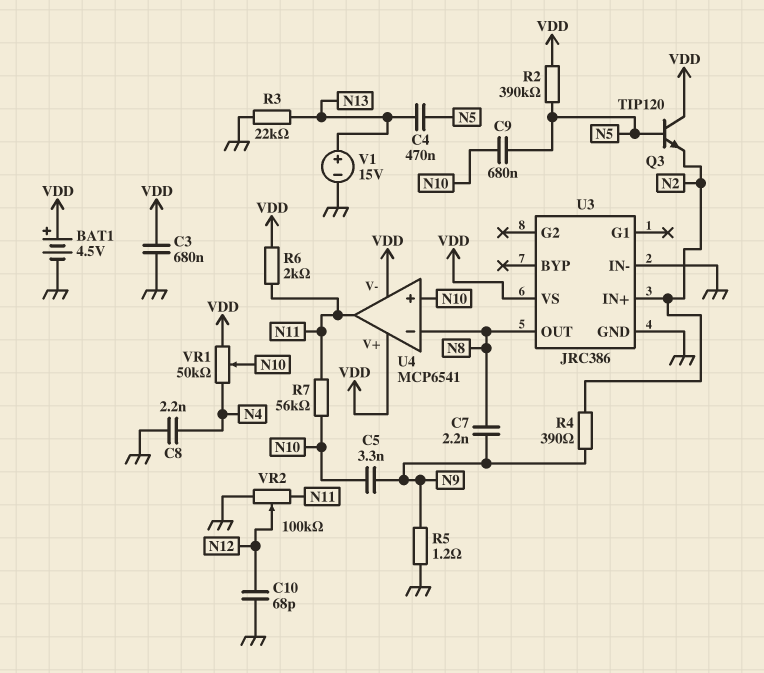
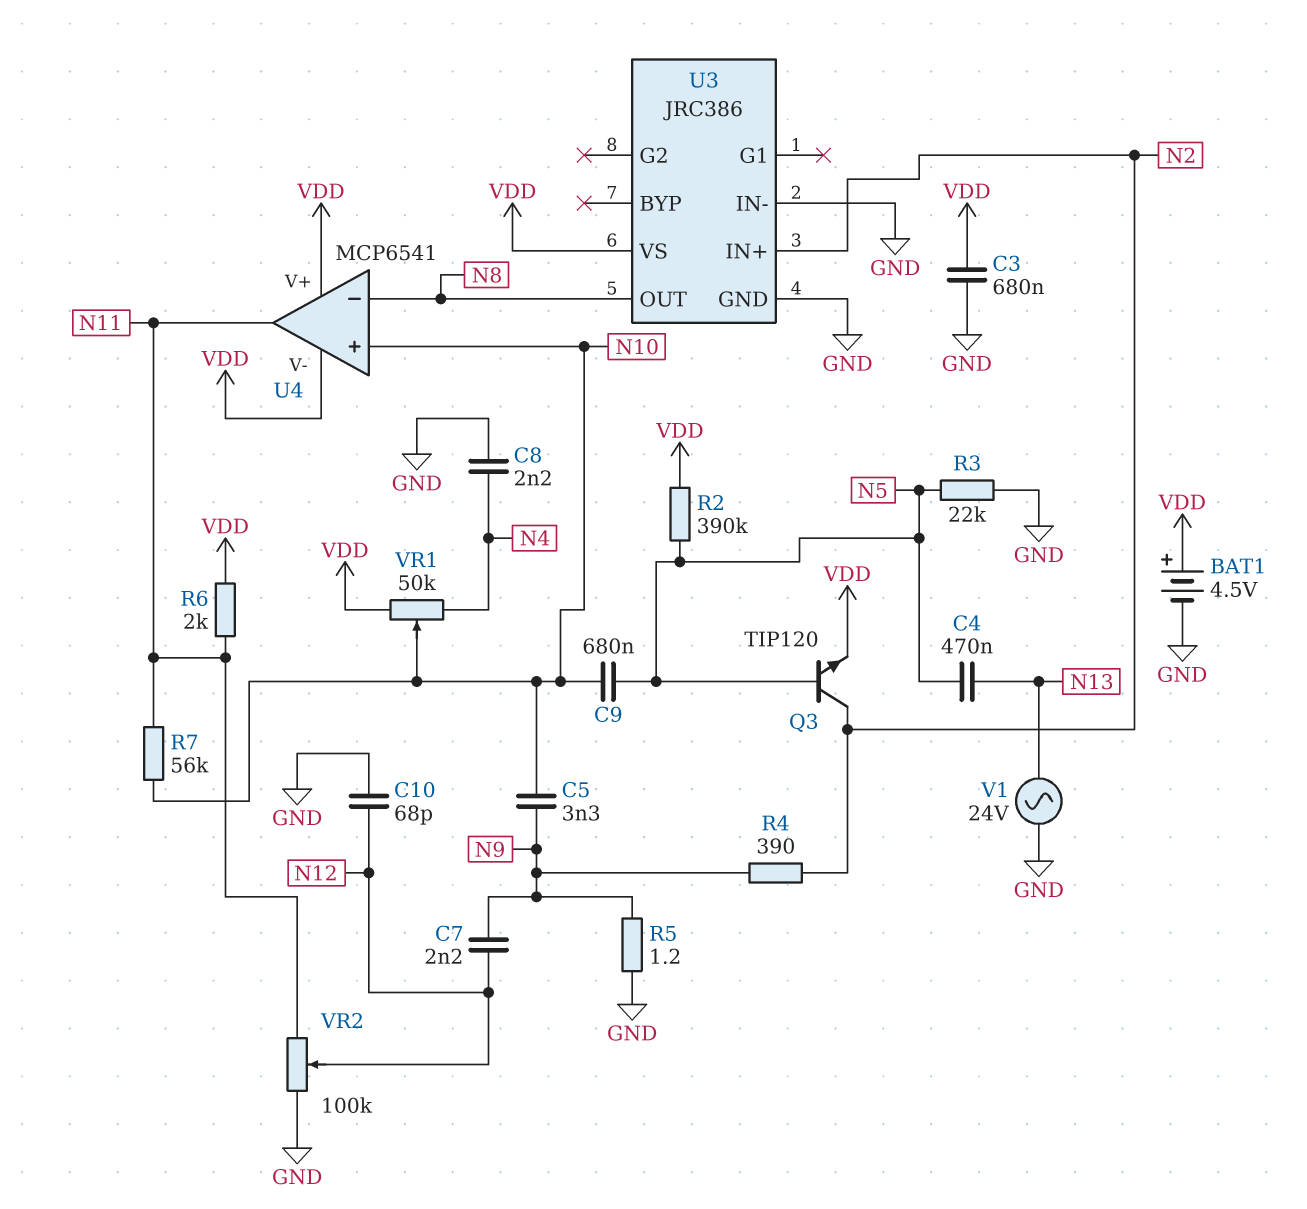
C7: 2.2nF (N8, N9) -> 2.2nF (N9, N12)
Q3: NPN TIP120 (B N5, C VDD, E N2) -> NPN TIP120 (B N5, C N2, E VDD)
R3: 22k (GND, N13) -> 22k (GND, N5)
V1: 15V (plus N13, minus GND) -> AC 24V (GND, N13)

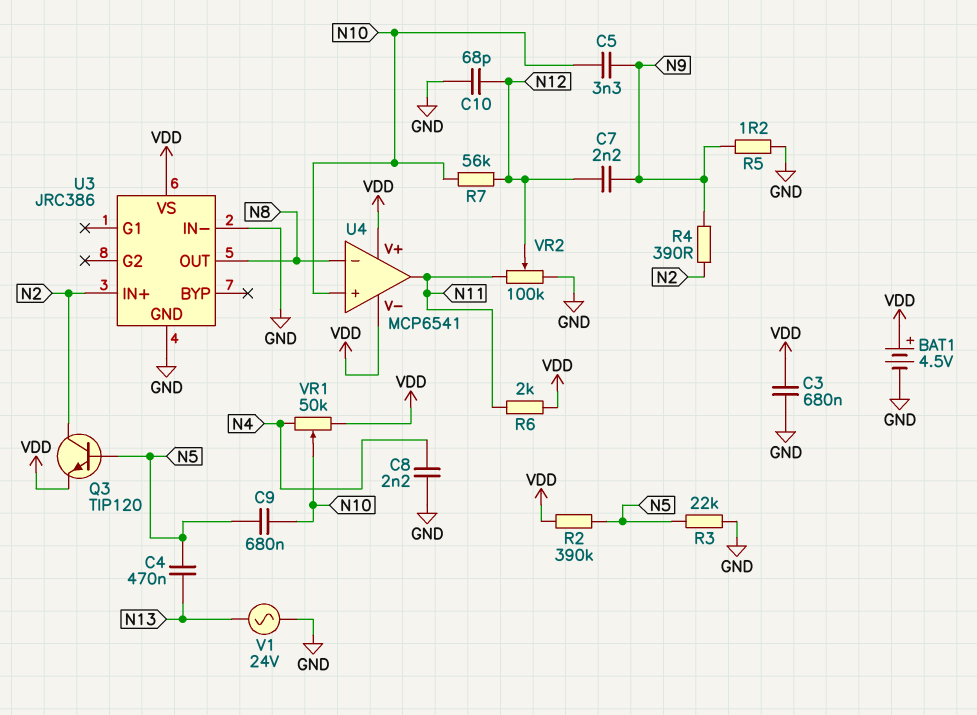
R7: 56k (N10, N11) -> 56k (N10, N12)

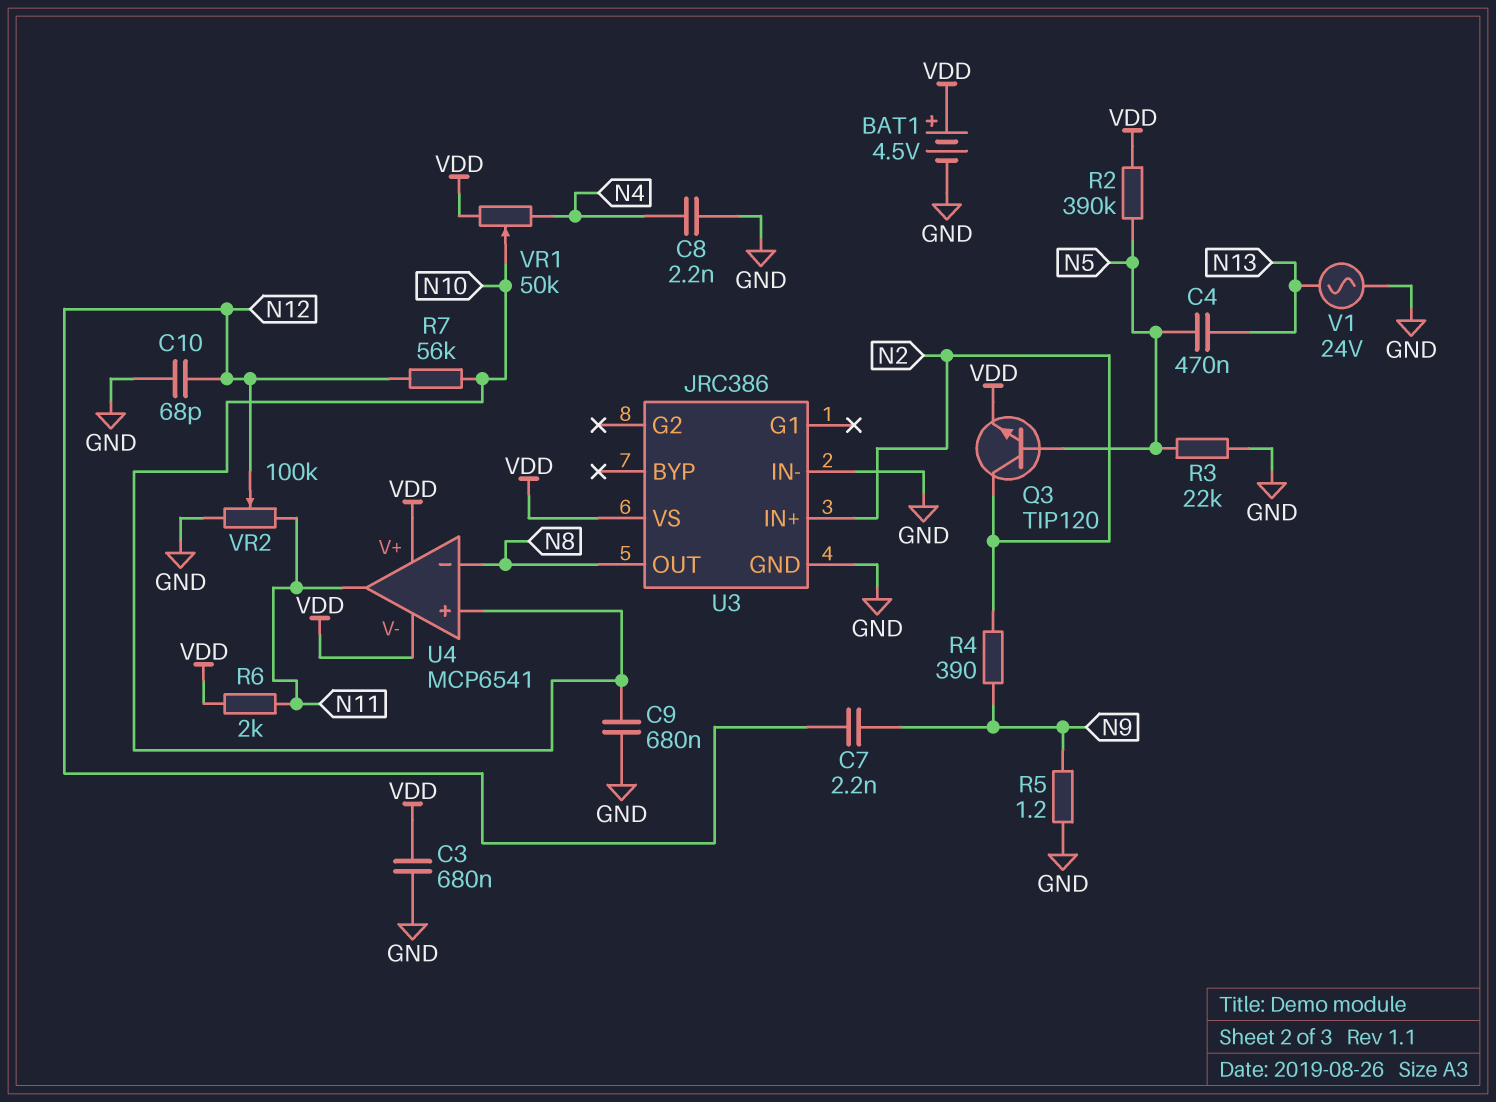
C5: 3.3nF (N9, N10) -> none
C9: 680nF (N5, N10) -> 680nF (GND, N10)

